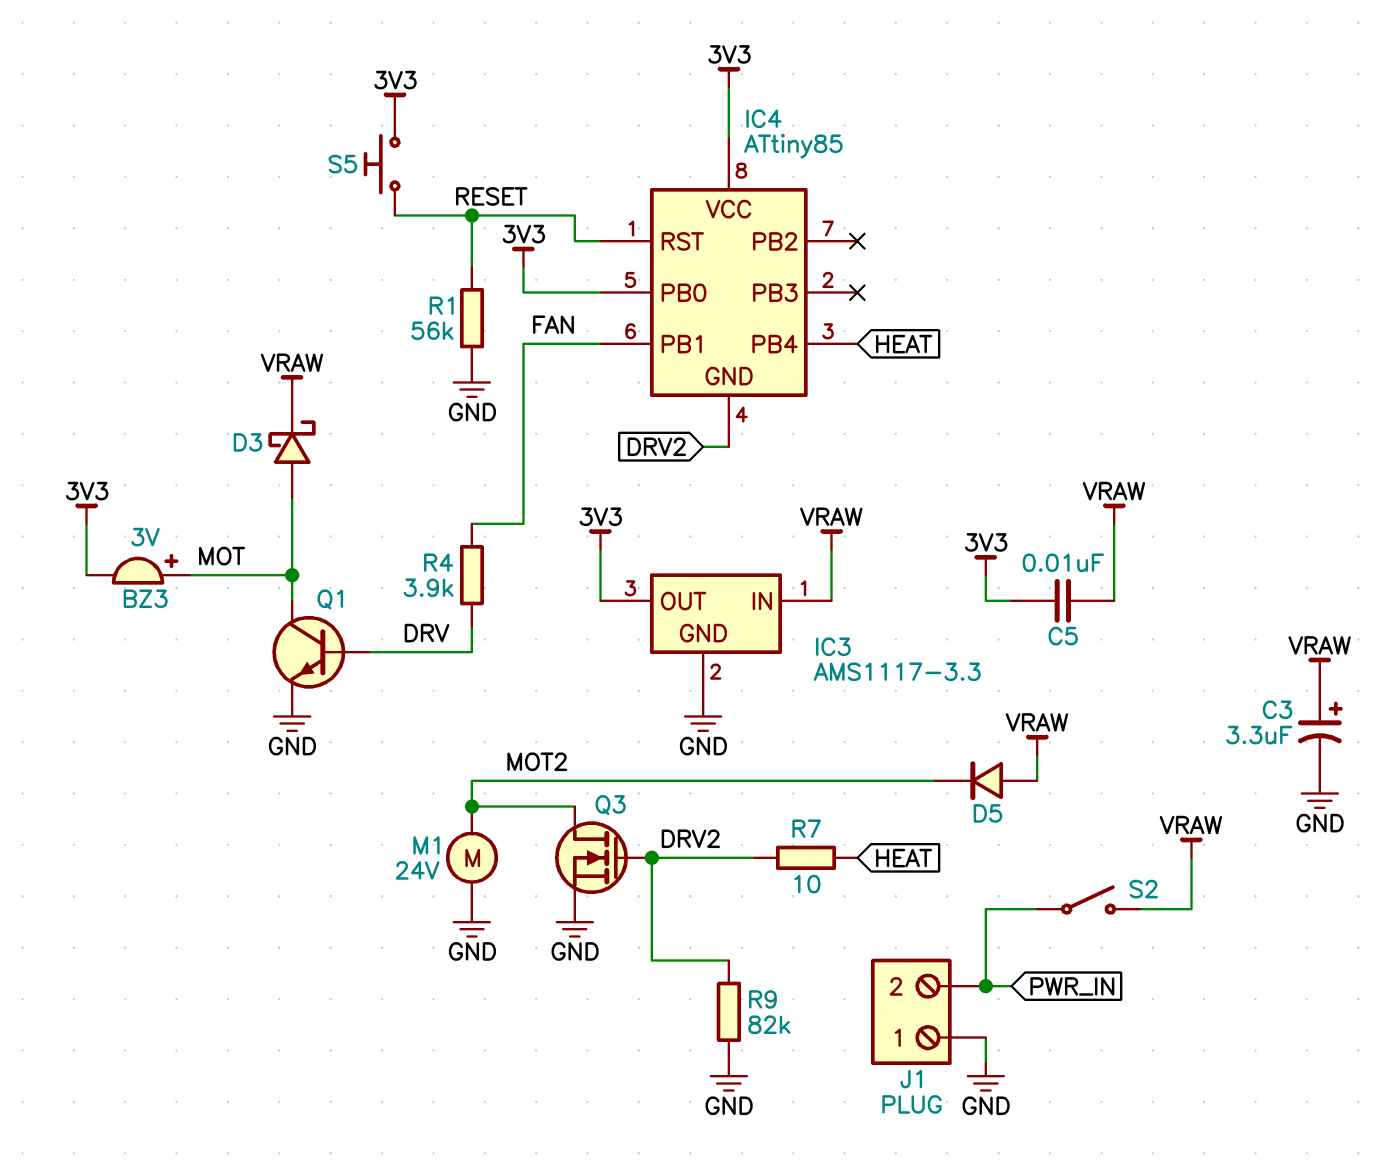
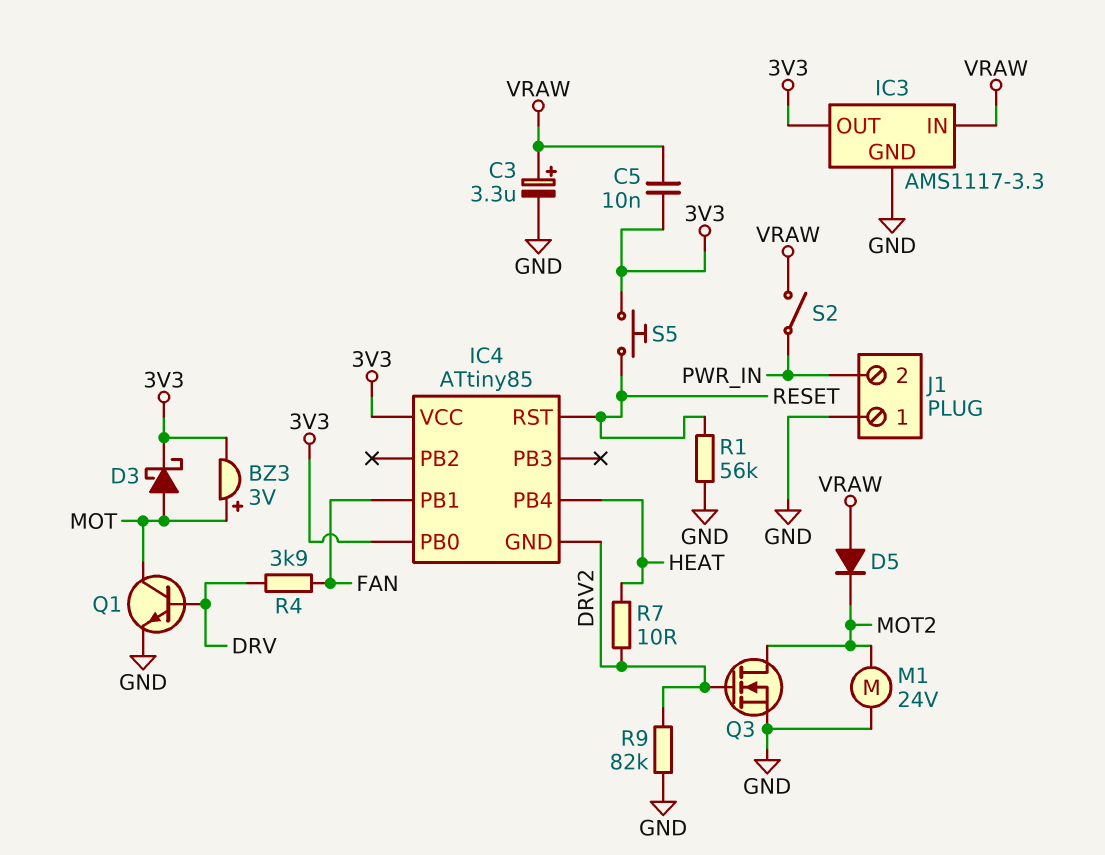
D3: schottky (A MOT, K VRAW) -> schottky (A MOT, K 3V3)

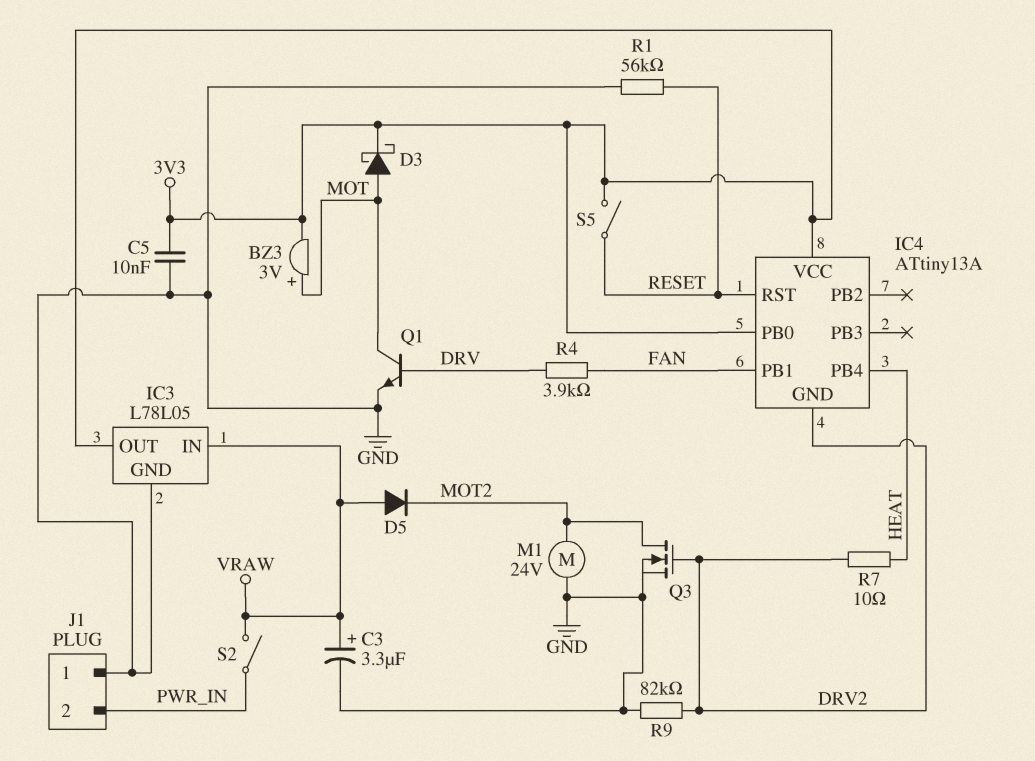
C5: 10nF (3V3, VRAW) -> 10nF (3V3, GND)
IC3: AMS1117-3.3 -> L78L05
IC4: ATtiny85 -> ATtiny13A
S5: button (3V3, RESET) -> switch (3V3, RESET)

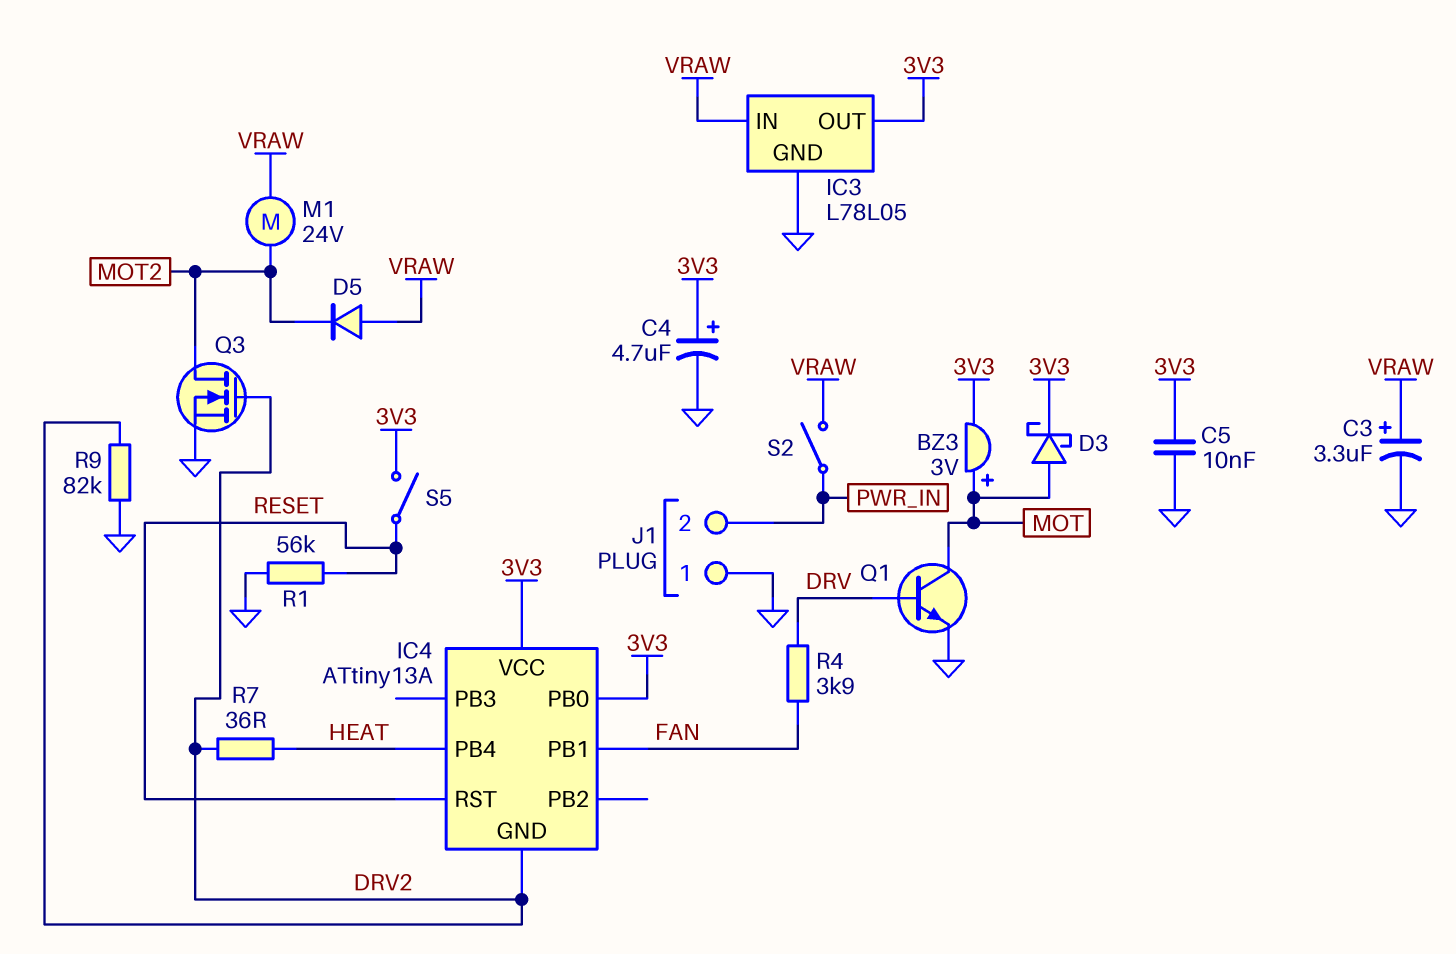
C4: none -> 4.7uF (plus 3V3, minus GND)
M1: motor 24V (GND, MOT2) -> motor 24V (MOT2, VRAW)
R7: 10 (DRV2, HEAT) -> 36 (DRV2, HEAT)

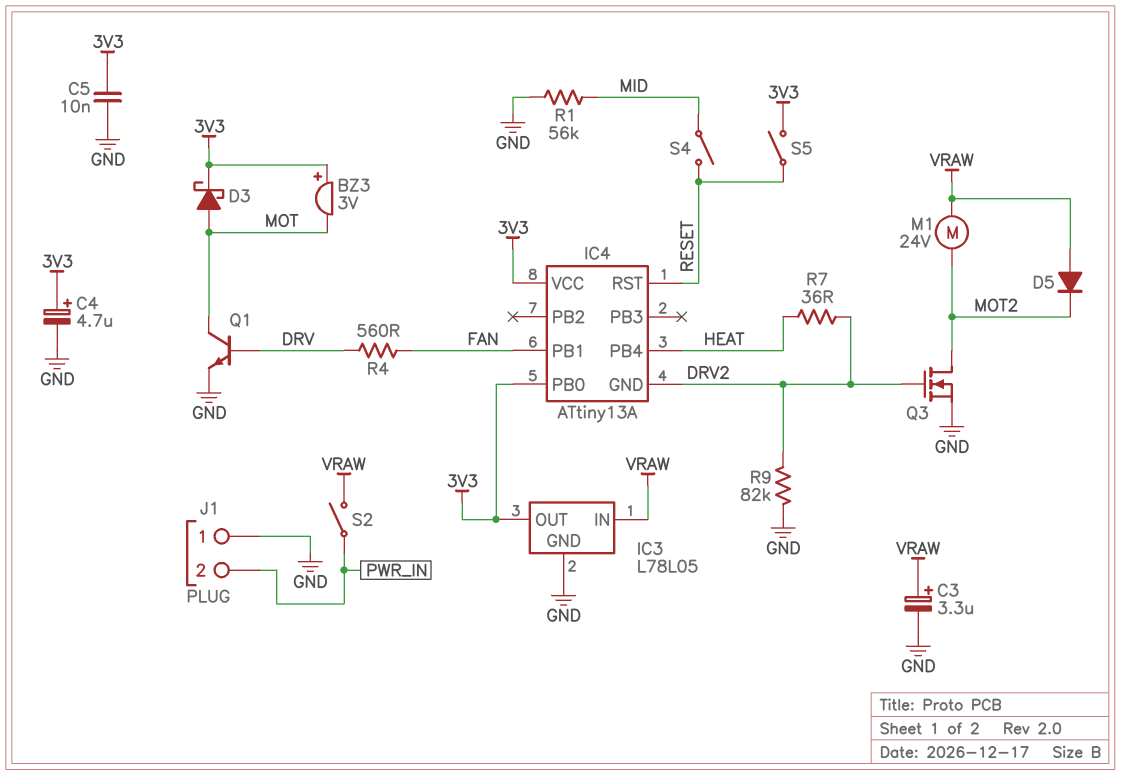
BZ3: buzzer 3V (plus MOT, minus 3V3) -> buzzer 3V (plus 3V3, minus MOT)
R1: 56k (GND, RESET) -> 56k (GND, MID)
R4: 3.9k (DRV, FAN) -> 560 (DRV, FAN)
S4: none -> switch (MID, RESET)

